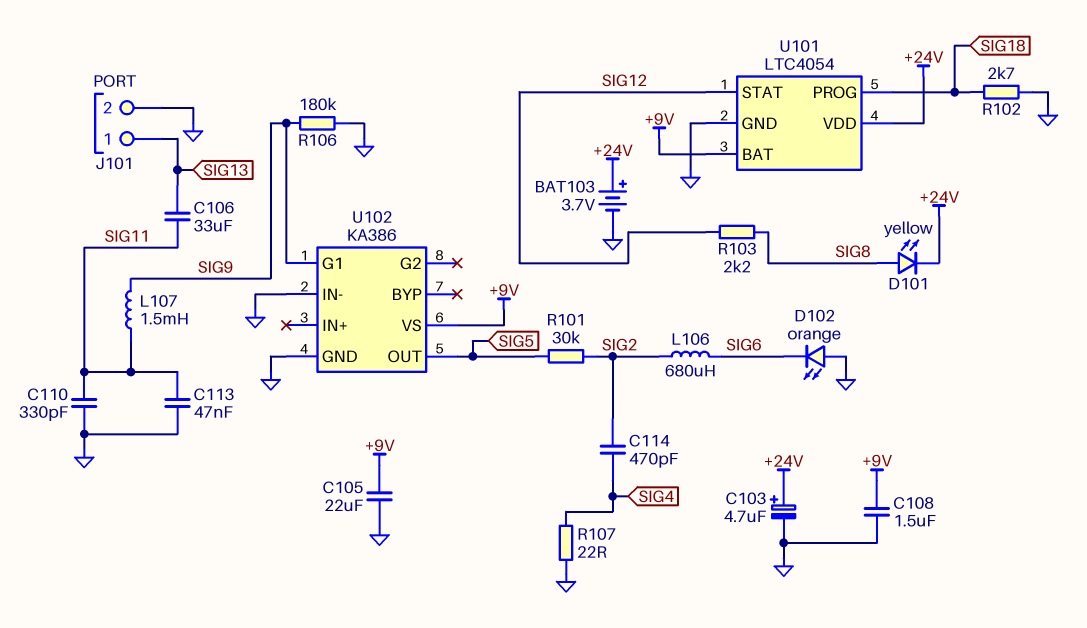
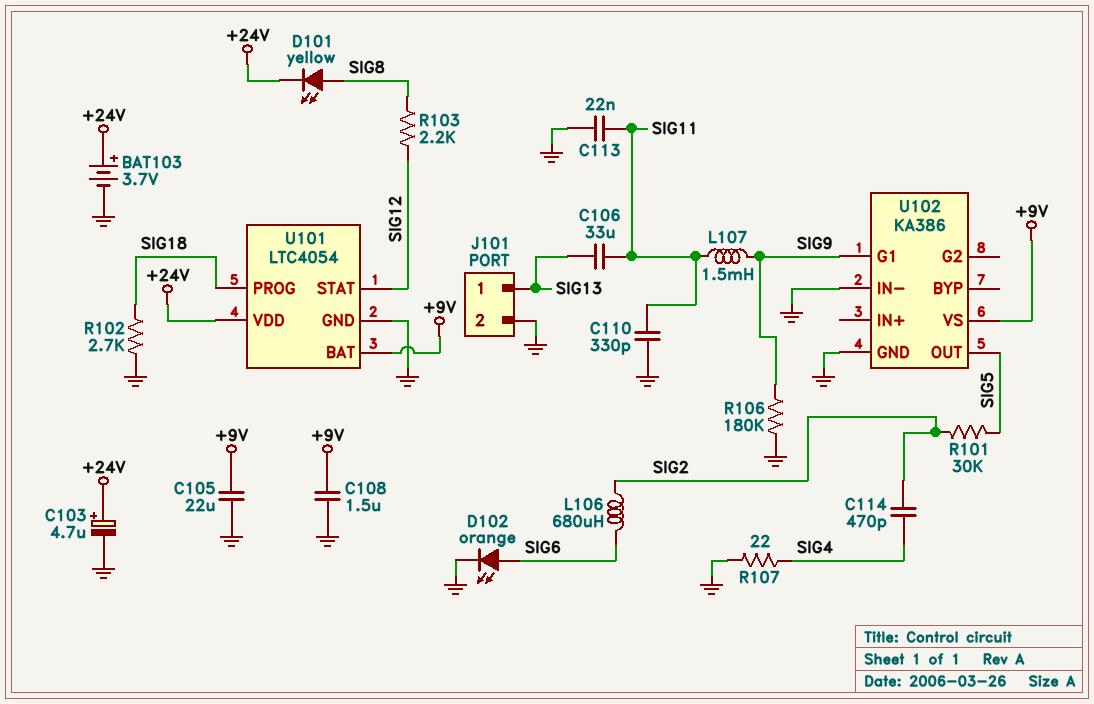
C113: 47nF (GND, SIG11) -> 22nF (GND, SIG11)
D102: LED orange (A GND, K SIG6) -> LED orange (A SIG6, K GND)

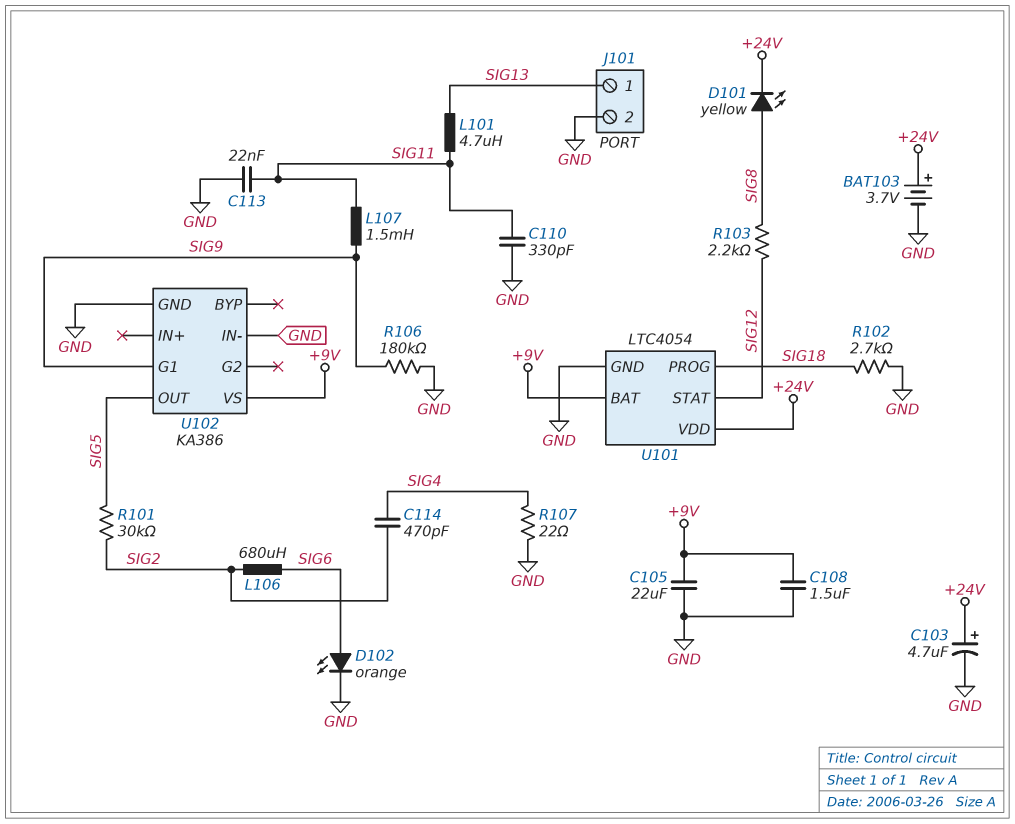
C106: 33uF (SIG11, SIG13) -> none
L101: none -> 4.7uH (SIG11, SIG13)

